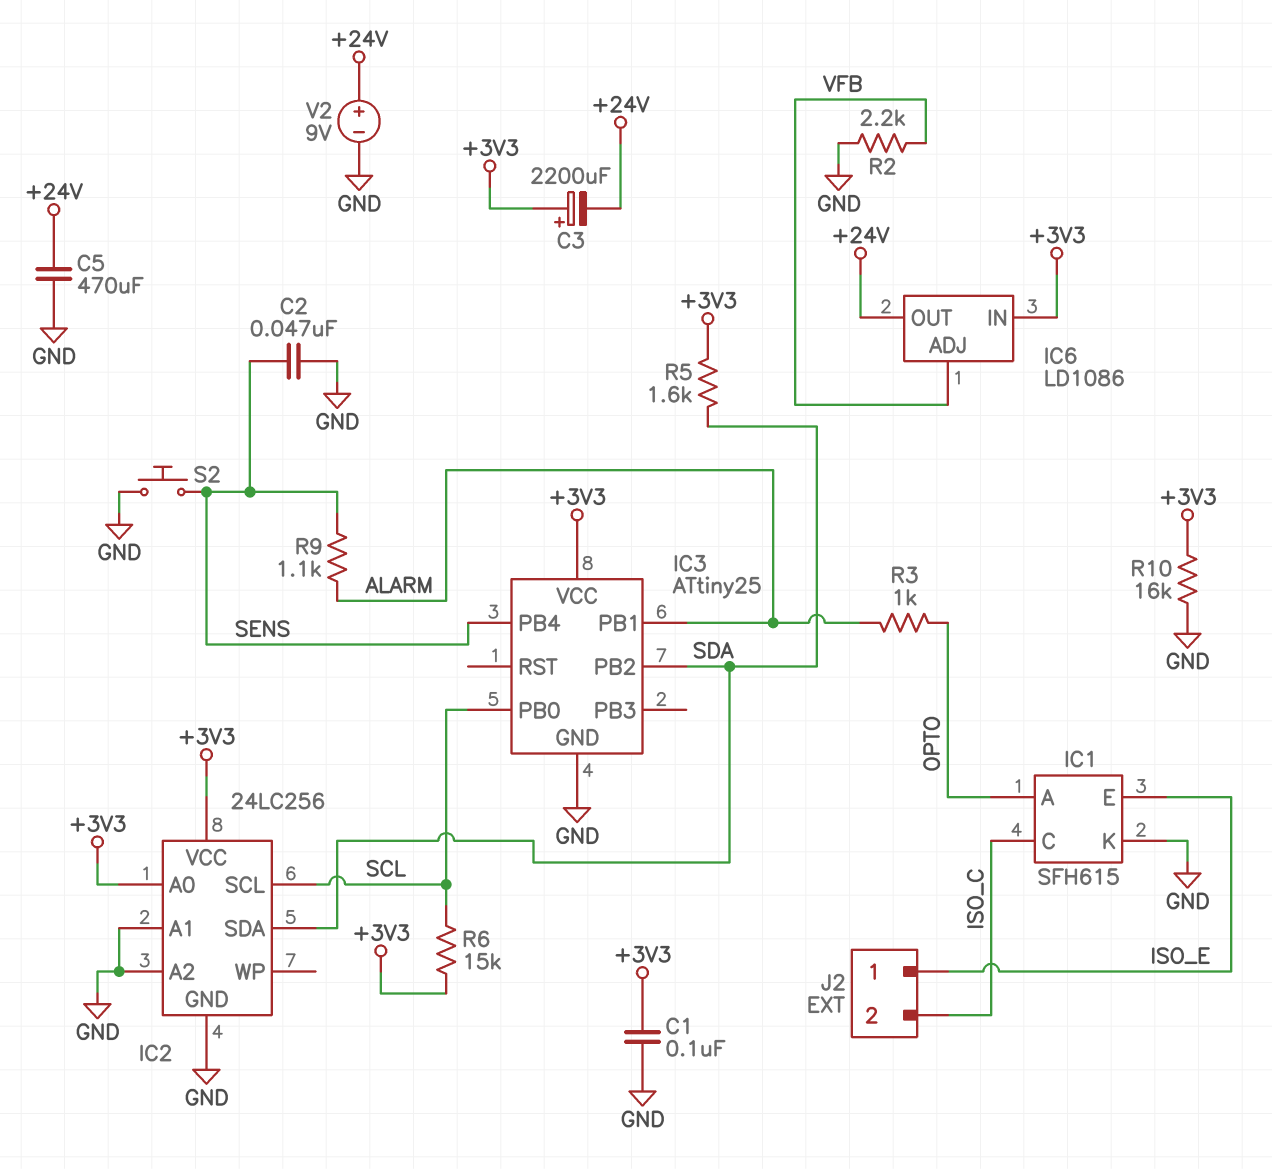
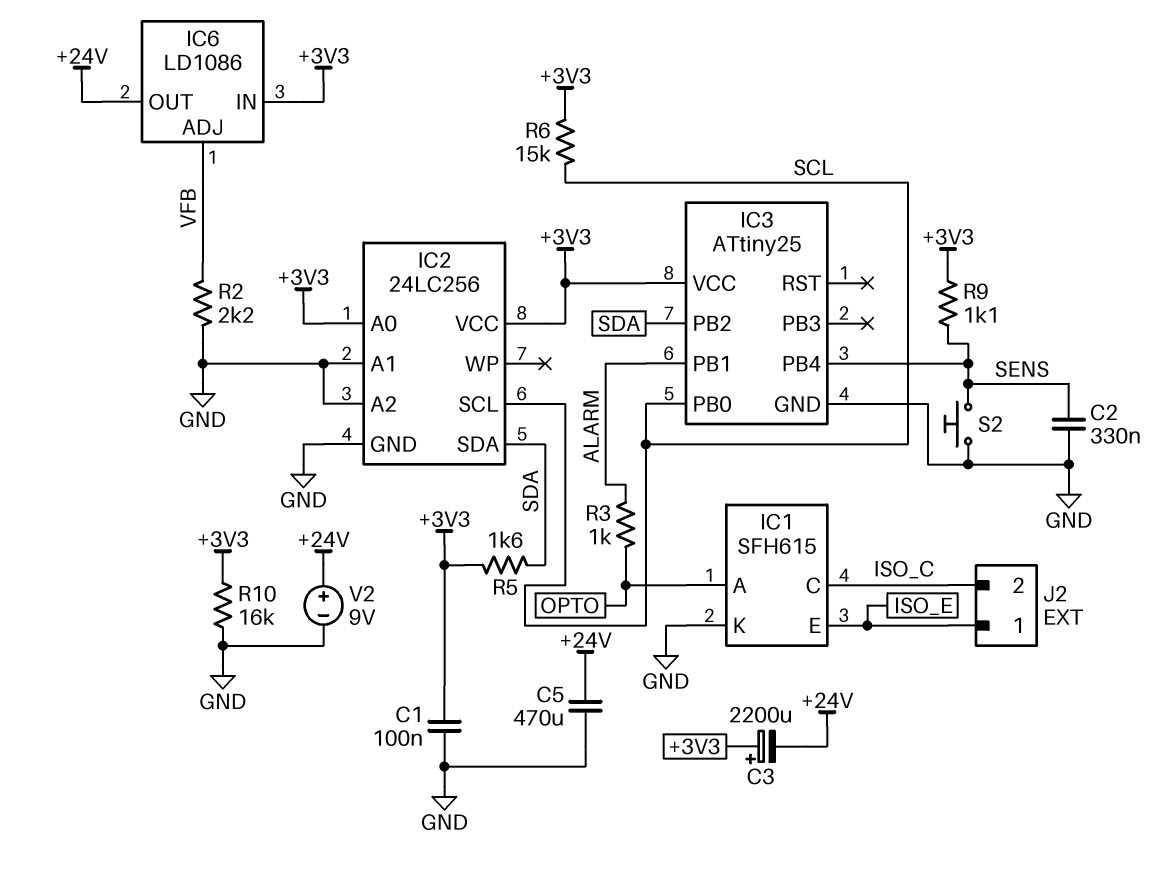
C2: 47nF (GND, SENS) -> 330nF (GND, SENS)
R9: 1.1k (ALARM, SENS) -> 1.1k (+3V3, SENS)

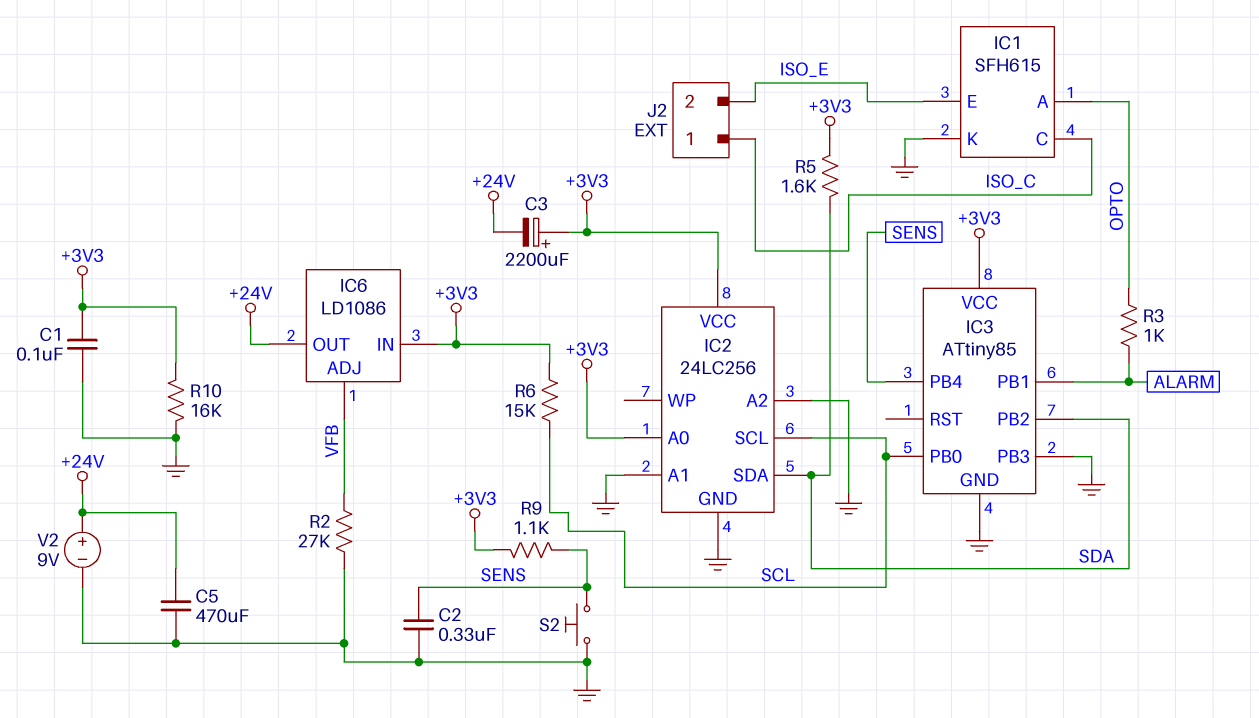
IC3: ATtiny25 -> ATtiny85
IC3 pin PB3: none -> GND
J2 pin 1: ISO_E -> ISO_C
J2 pin 2: ISO_C -> ISO_E
R2: 2.2k (GND, VFB) -> 27k (GND, VFB)

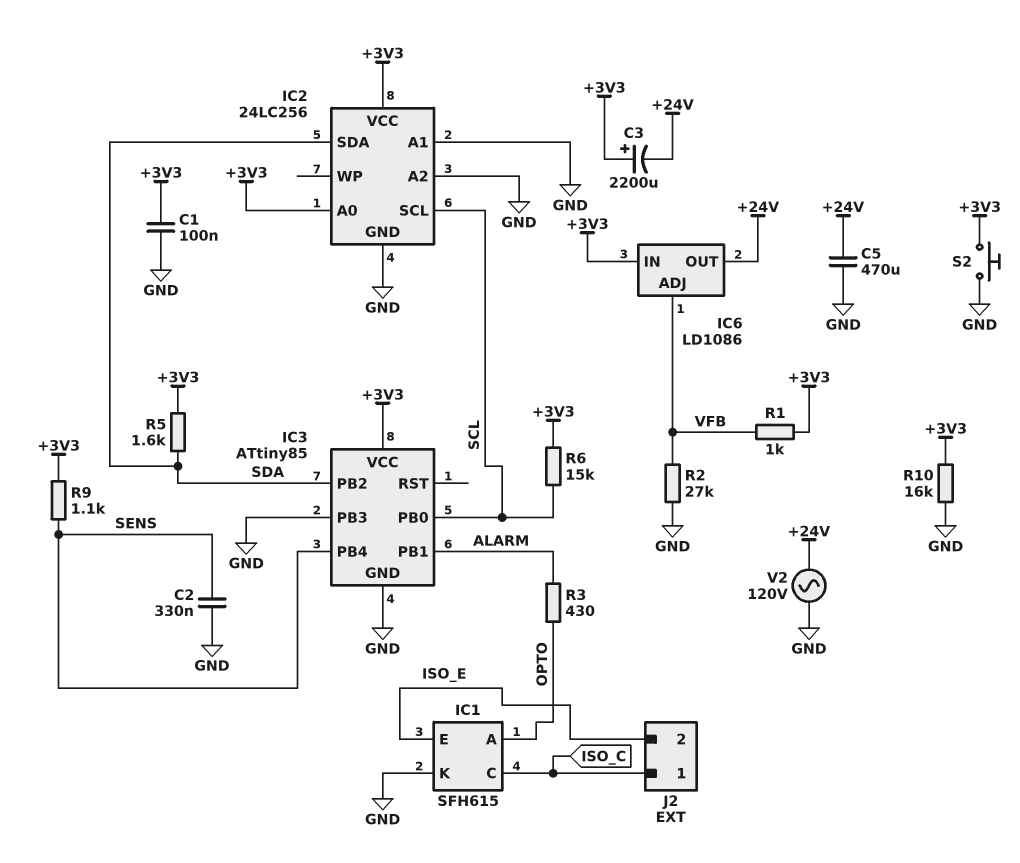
R1: none -> 1k (+3V3, VFB)
R3: 1k (ALARM, OPTO) -> 430 (ALARM, OPTO)
S2: button (GND, SENS) -> button (+3V3, GND)
V2: 9V (plus +24V, minus GND) -> AC 120V (+24V, GND)

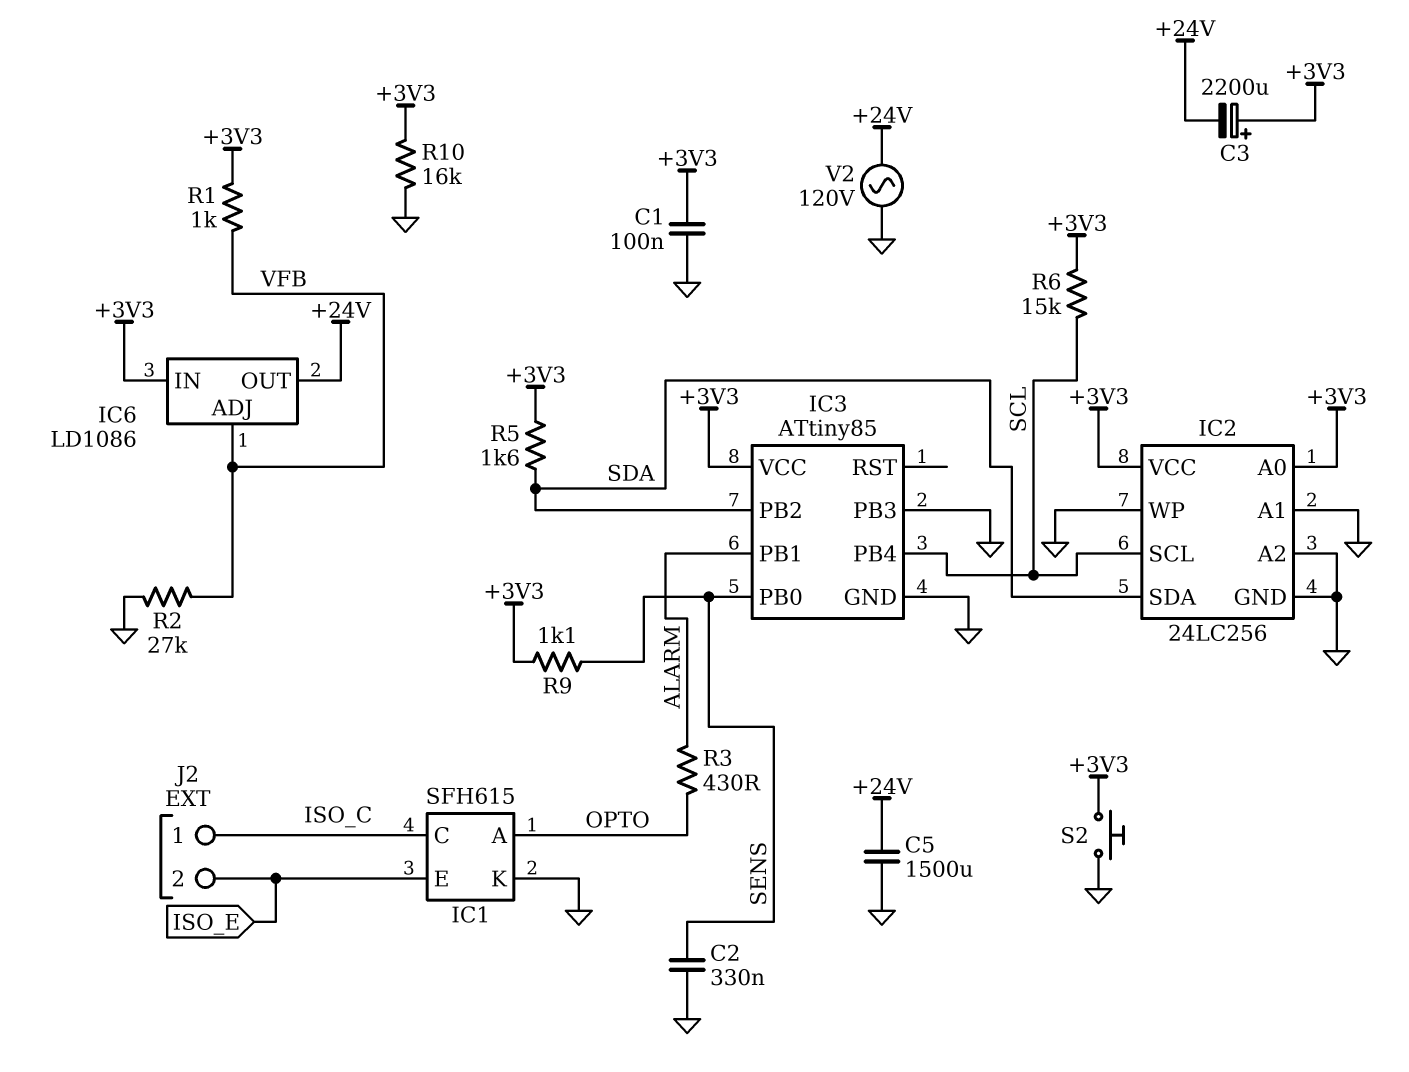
C5: 470uF (+24V, GND) -> 1500uF (+24V, GND)
IC2 pin WP: none -> GND
IC3 pin PB0: SCL -> SENS
IC3 pin PB4: SENS -> SCL

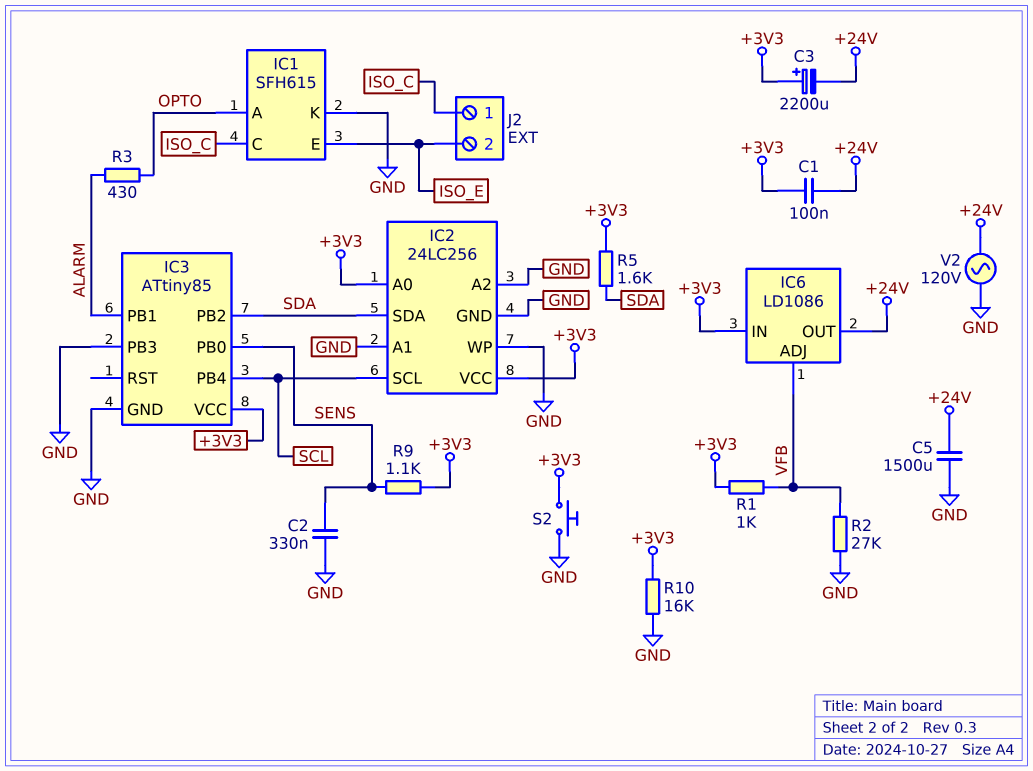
C1: 100nF (+3V3, GND) -> 100nF (+3V3, +24V)
R6: 15k (+3V3, SCL) -> none

